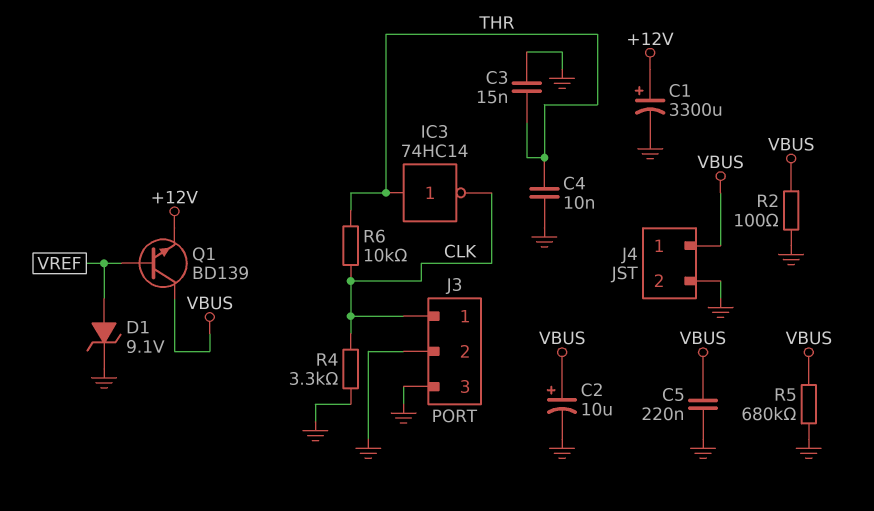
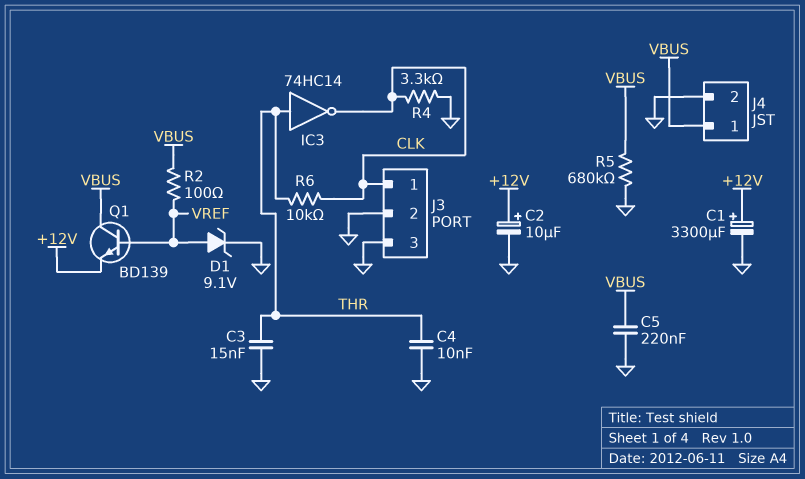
C2: 10uF (plus VBUS, minus GND) -> 10uF (plus +12V, minus GND)
R2: 100 (GND, VBUS) -> 100 (VBUS, VREF)

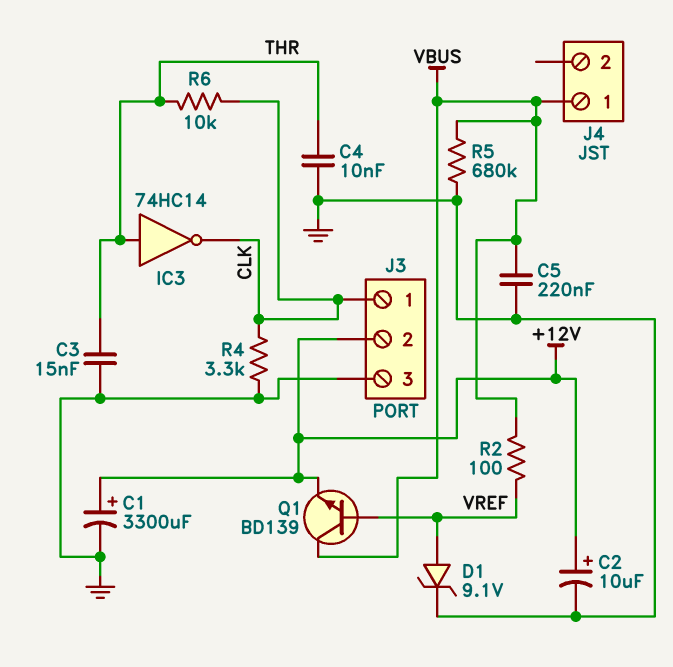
J3 pin 2: GND -> +12V
J4 pin 2: GND -> none

